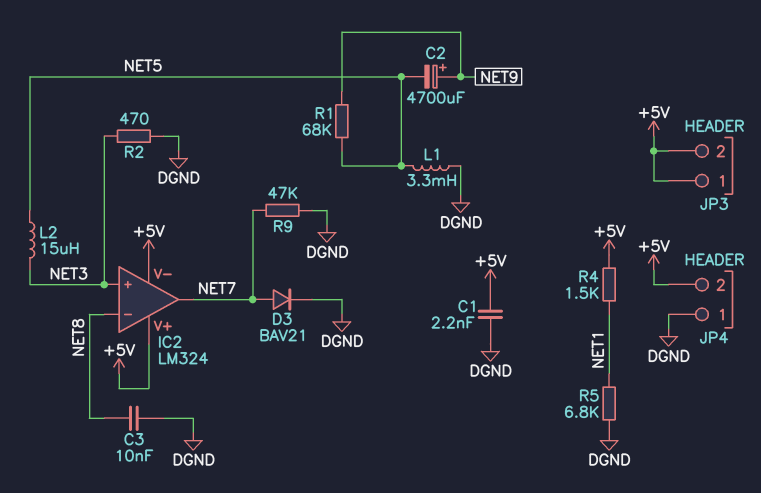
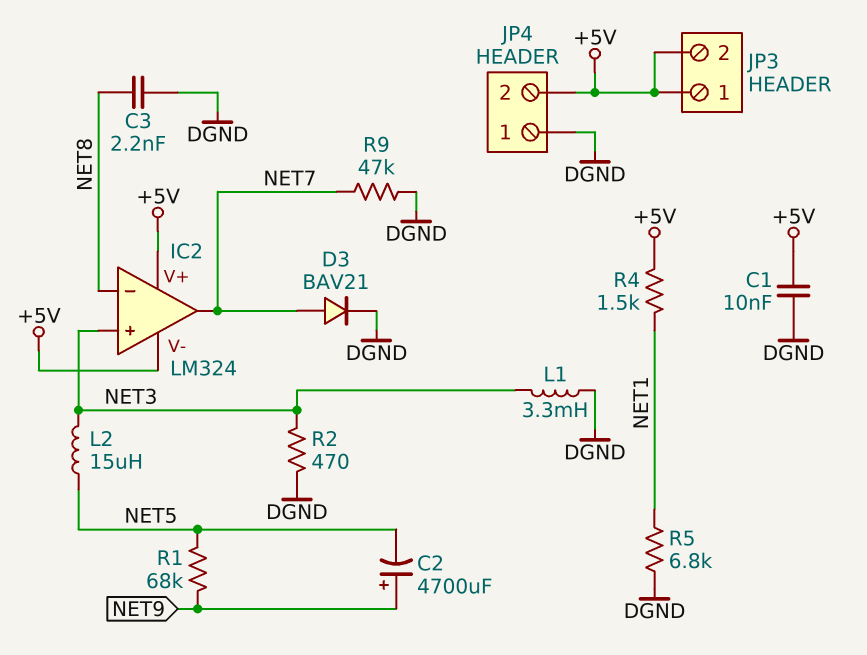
C1: 2.2nF (+5V, DGND) -> 10nF (+5V, DGND)
C3: 10nF (DGND, NET8) -> 2.2nF (DGND, NET8)
L1: 3.3mH (DGND, NET5) -> 3.3mH (DGND, NET3)

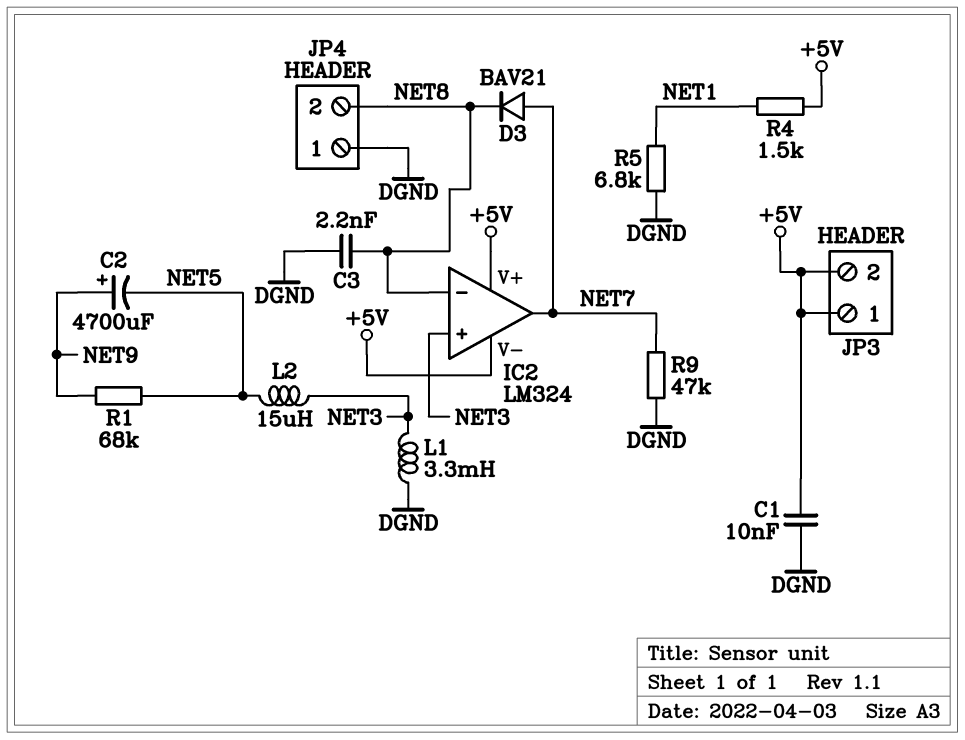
D3: diode BAV21 (A NET7, K DGND) -> diode BAV21 (A NET7, K NET8)
JP4 pin 2: +5V -> NET8
R2: 470 (DGND, NET3) -> none

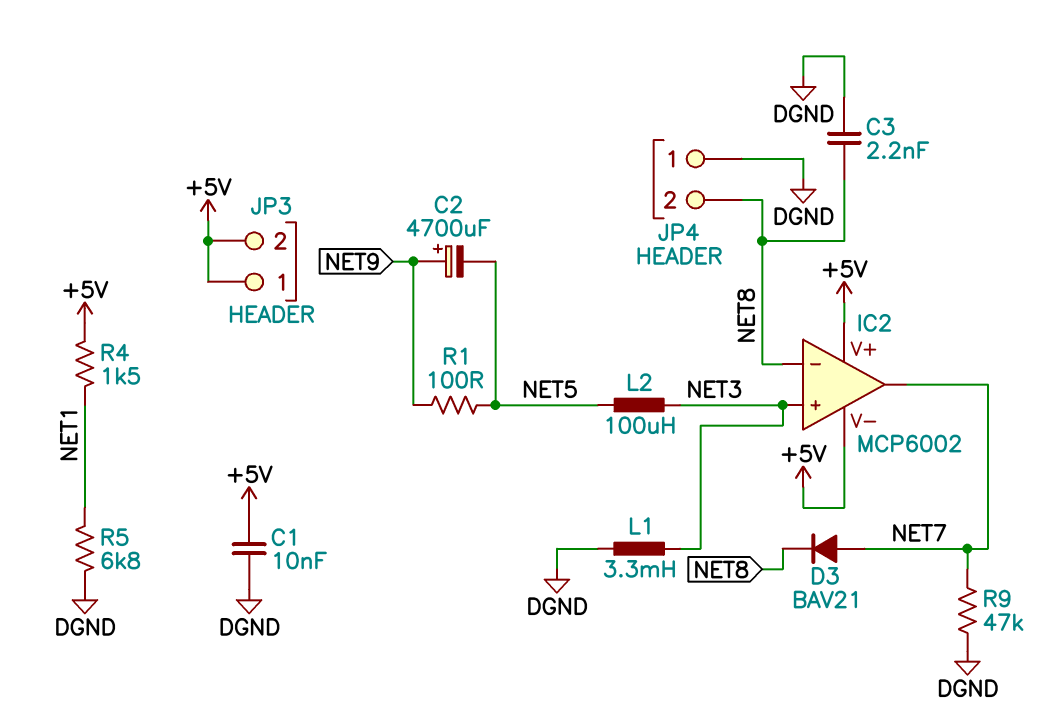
IC2: LM324 -> MCP6002
L2: 15uH (NET3, NET5) -> 100uH (NET3, NET5)
R1: 68k (NET5, NET9) -> 100 (NET5, NET9)

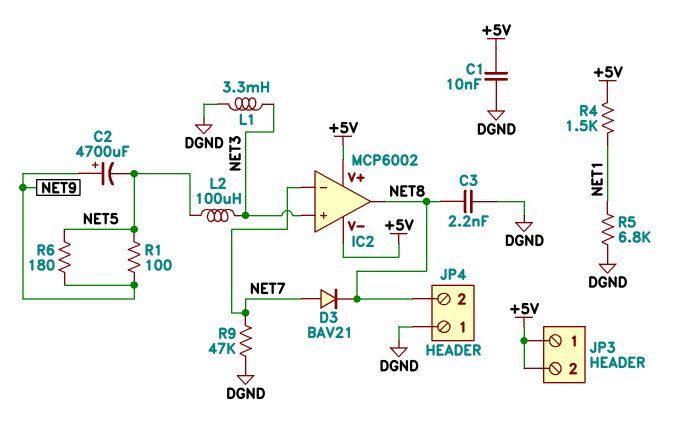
IC2 pin in-: NET8 -> NET7
IC2 pin out: NET7 -> NET8
R6: none -> 180 (NET5, NET9)

